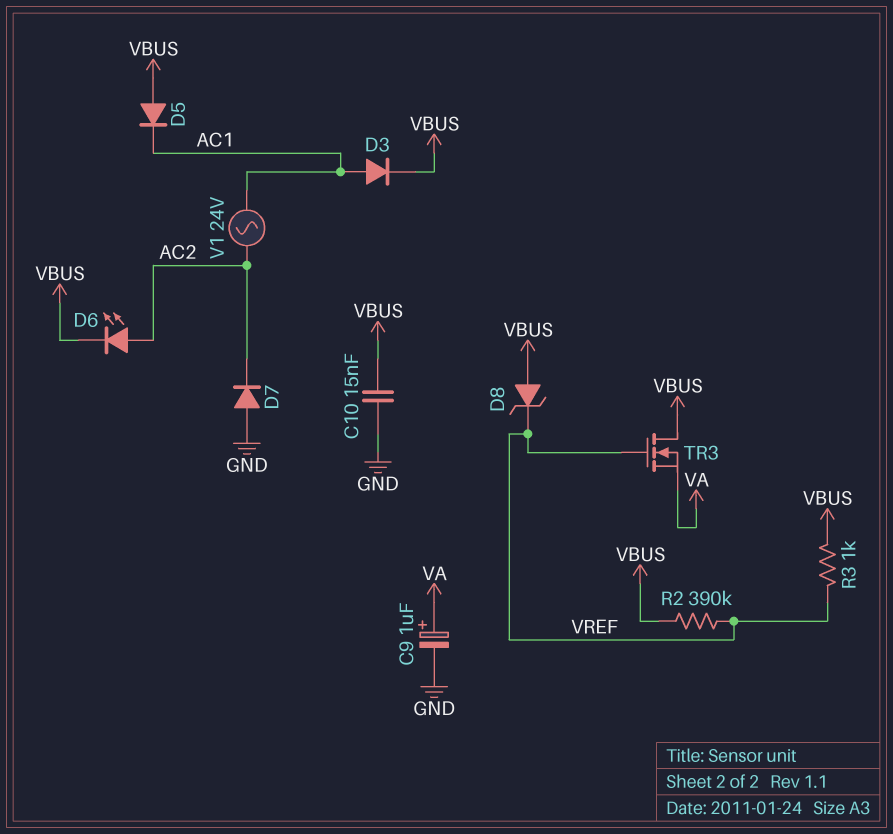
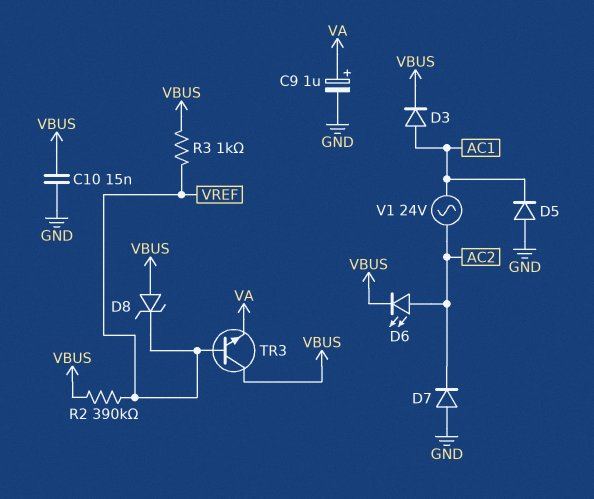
D5: diode (A VBUS, K AC1) -> diode (A GND, K AC1)
TR3: NMOS (G VREF, D VBUS, S VA) -> NPN (B VREF, C VBUS, E VA)

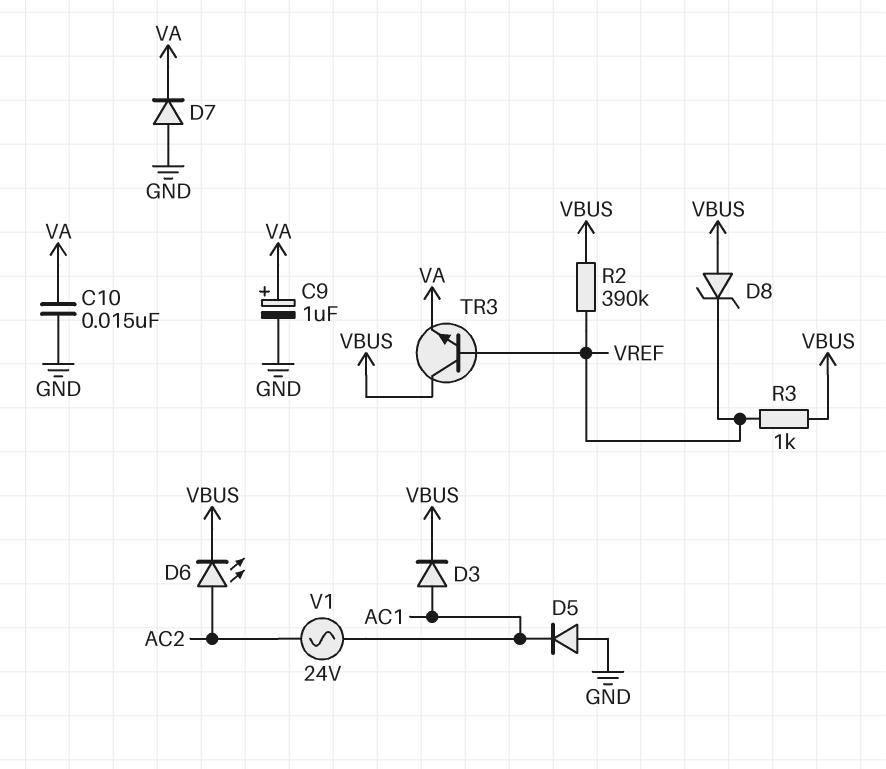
C10: 15nF (GND, VBUS) -> 15nF (GND, VA)
D7: diode (A GND, K AC2) -> diode (A GND, K VA)

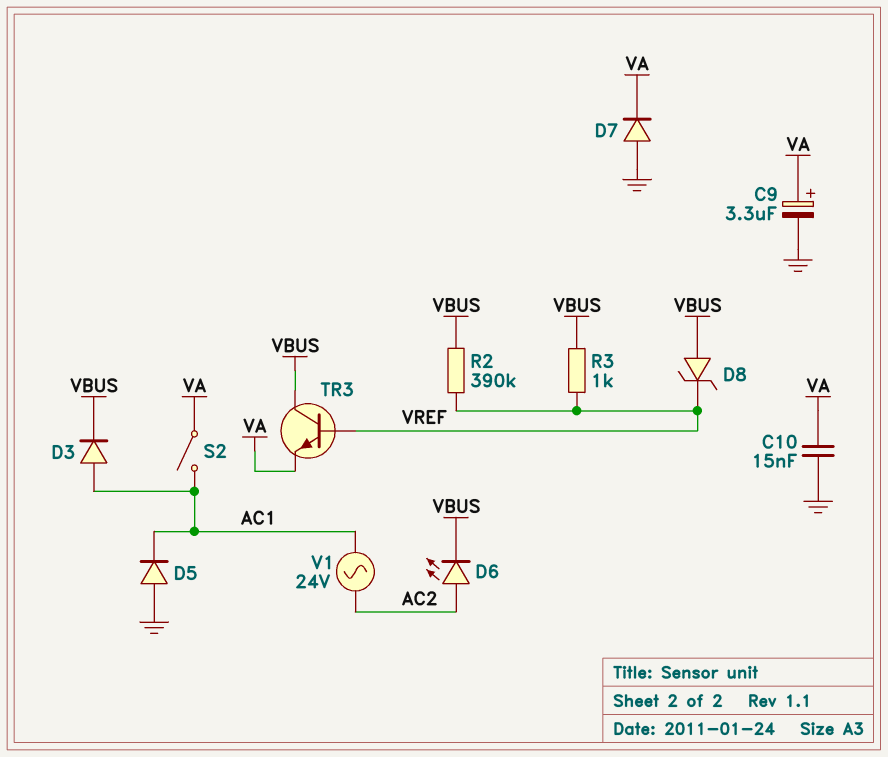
C9: 1uF (plus VA, minus GND) -> 3.3uF (plus VA, minus GND)
S2: none -> switch (AC1, VA)

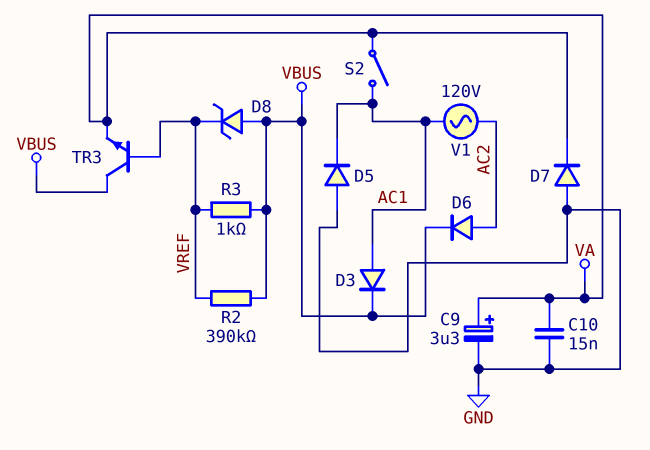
D6: LED (A AC2, K VBUS) -> diode (A AC2, K VBUS)
V1: AC 24V (AC1, AC2) -> AC 120V (AC1, AC2)

